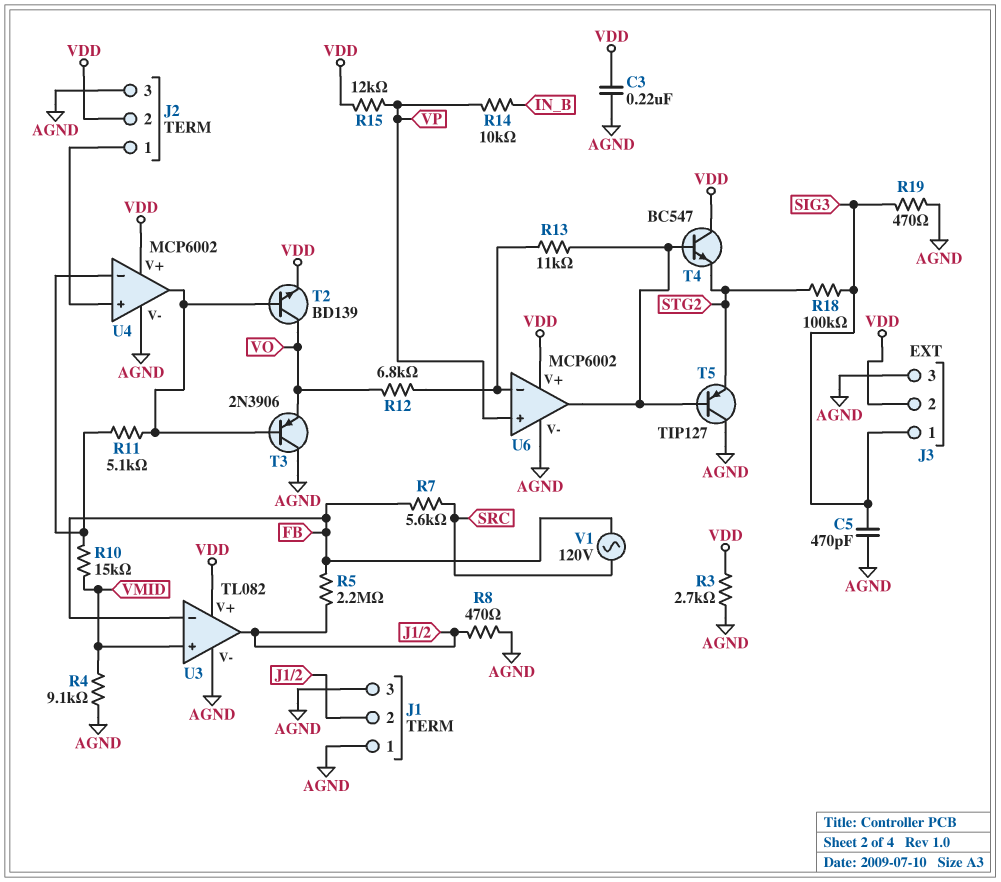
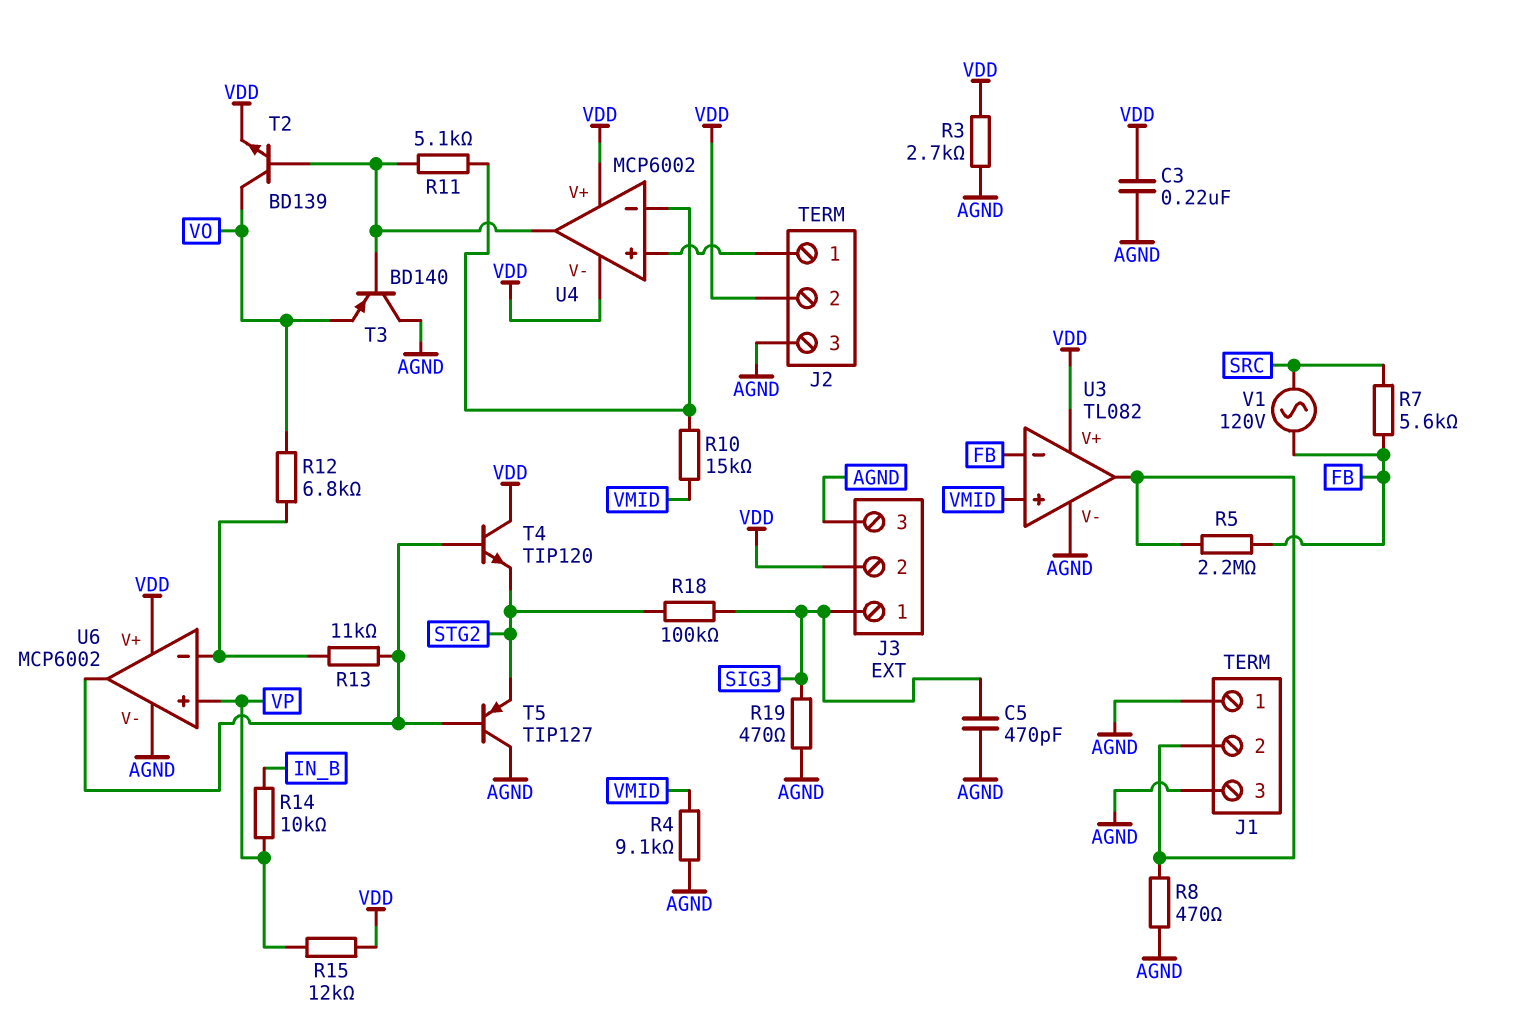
T3: PNP 2N3906 (B U4/out, C AGND, E VO) -> PNP BD140 (B U4/out, C AGND, E VO)
T4: NPN BC547 (B U6/out, C VDD, E STG2) -> NPN TIP120 (B U6/out, C VDD, E STG2)
U4 pin V-: AGND -> VDD

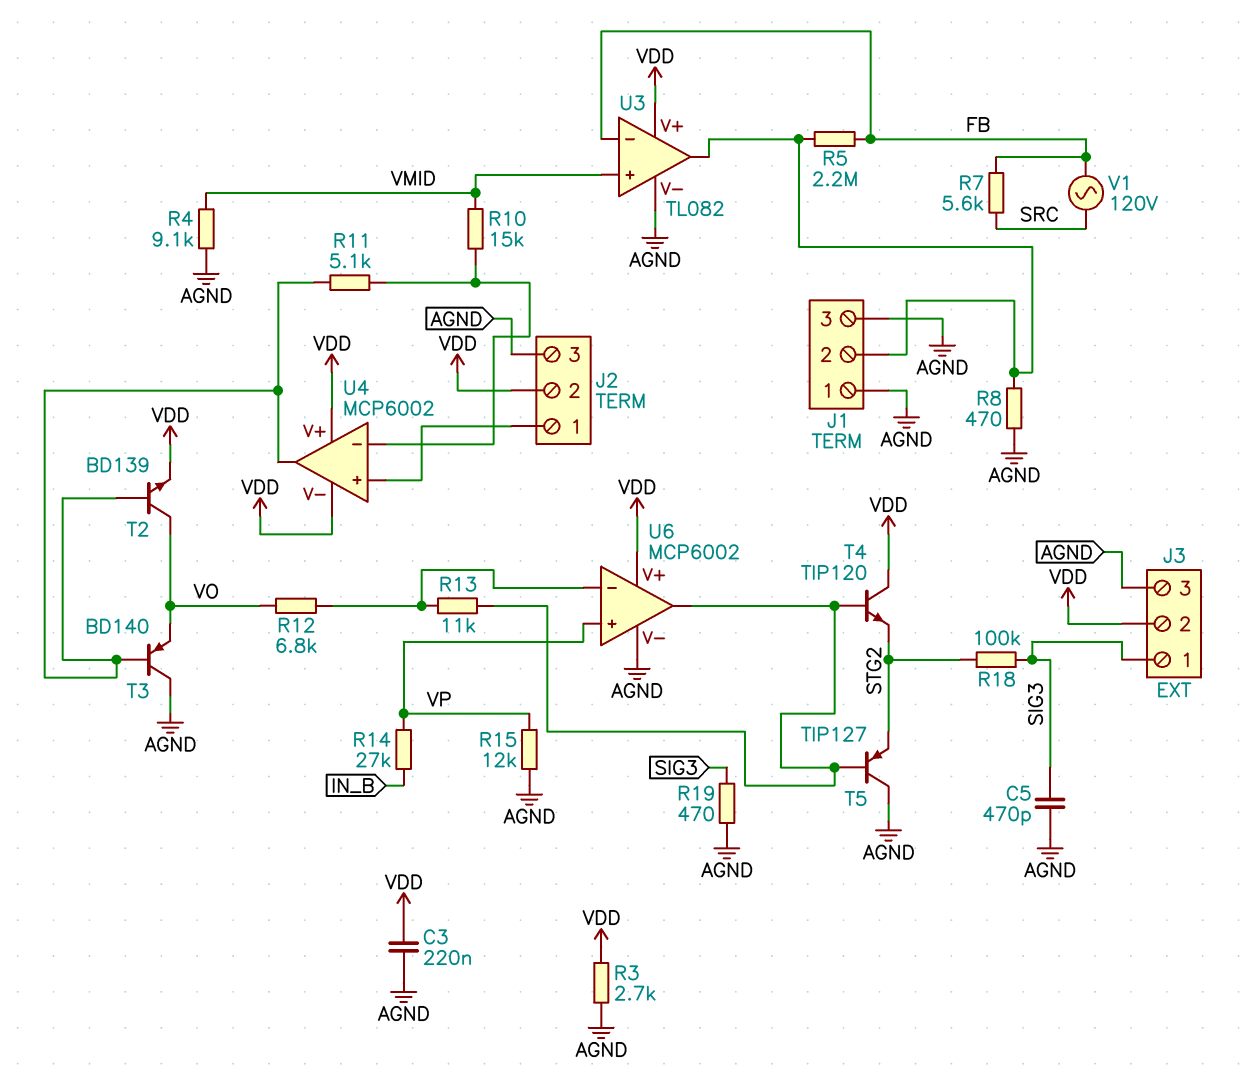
R14: 10k (IN_B, VP) -> 27k (IN_B, VP)
R15: 12k (VDD, VP) -> 12k (AGND, VP)

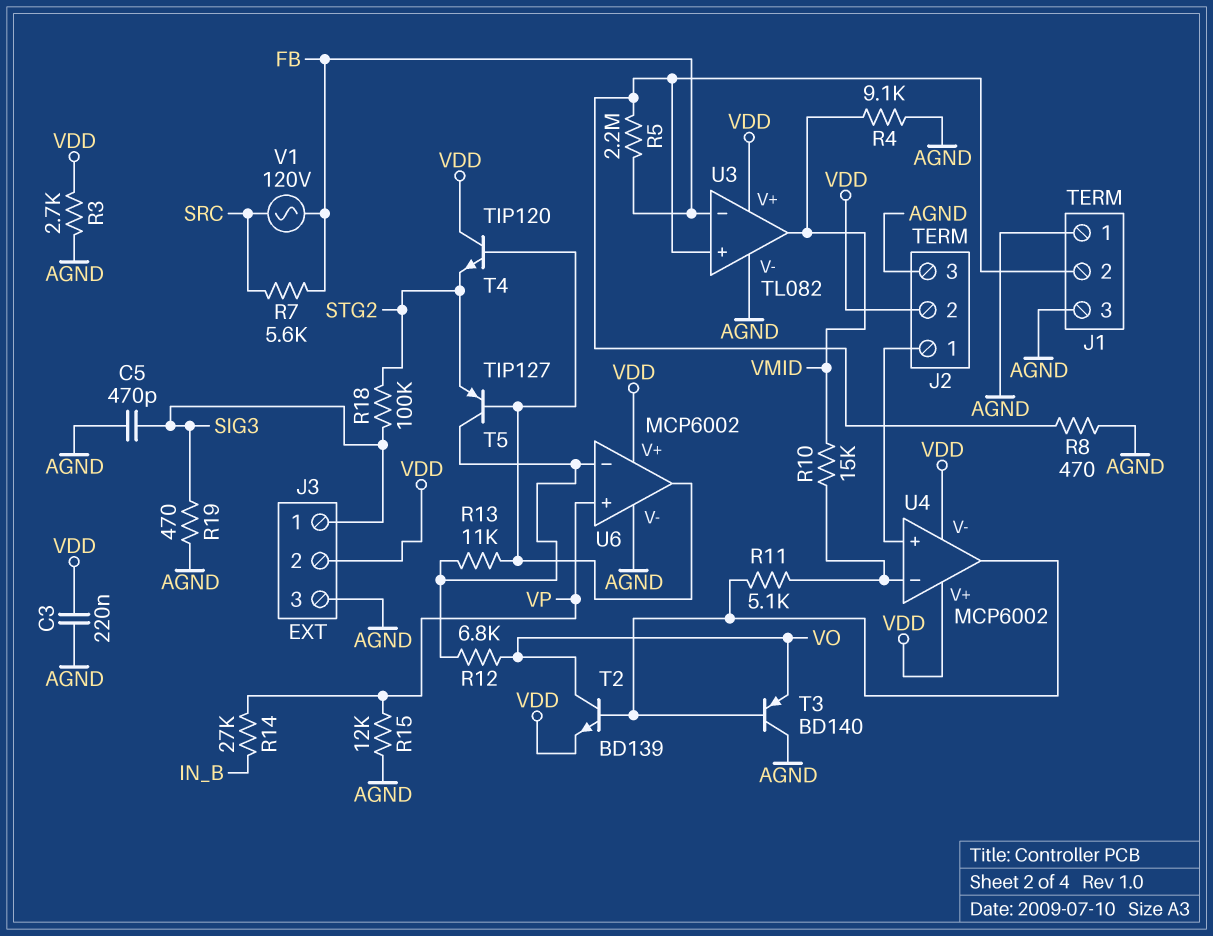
T5: PNP TIP127 (B U6/out, C AGND, E STG2) -> PNP TIP127 (B U6/out, C U6/in-, E STG2)
U3 pin in+: VMID -> J1/2
U3 pin out: J1/2 -> VMID

